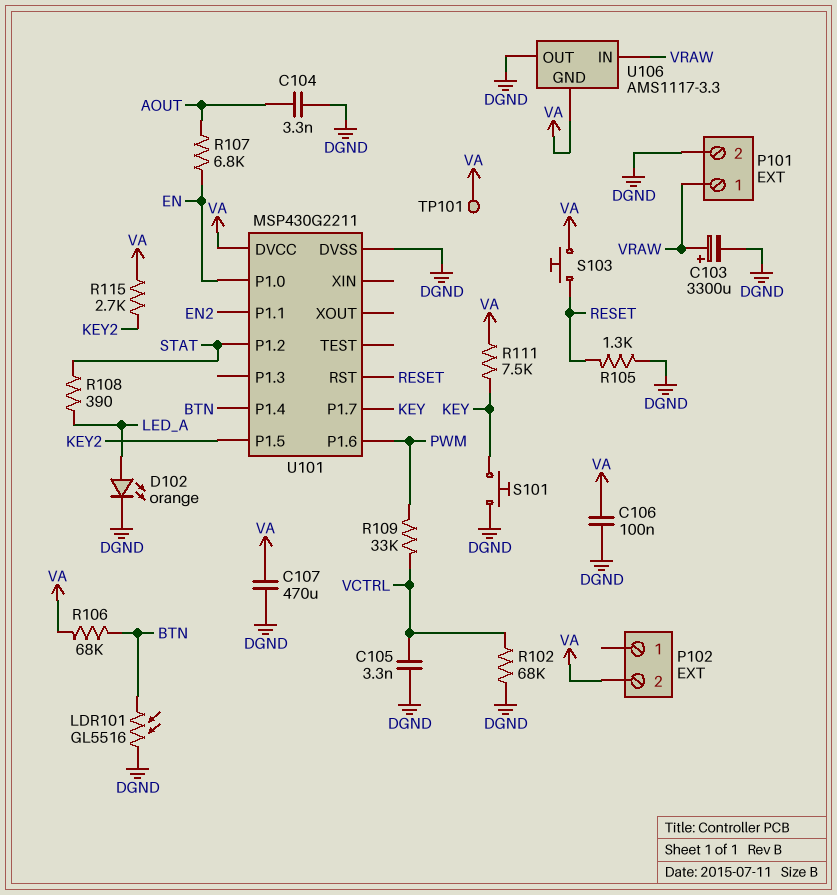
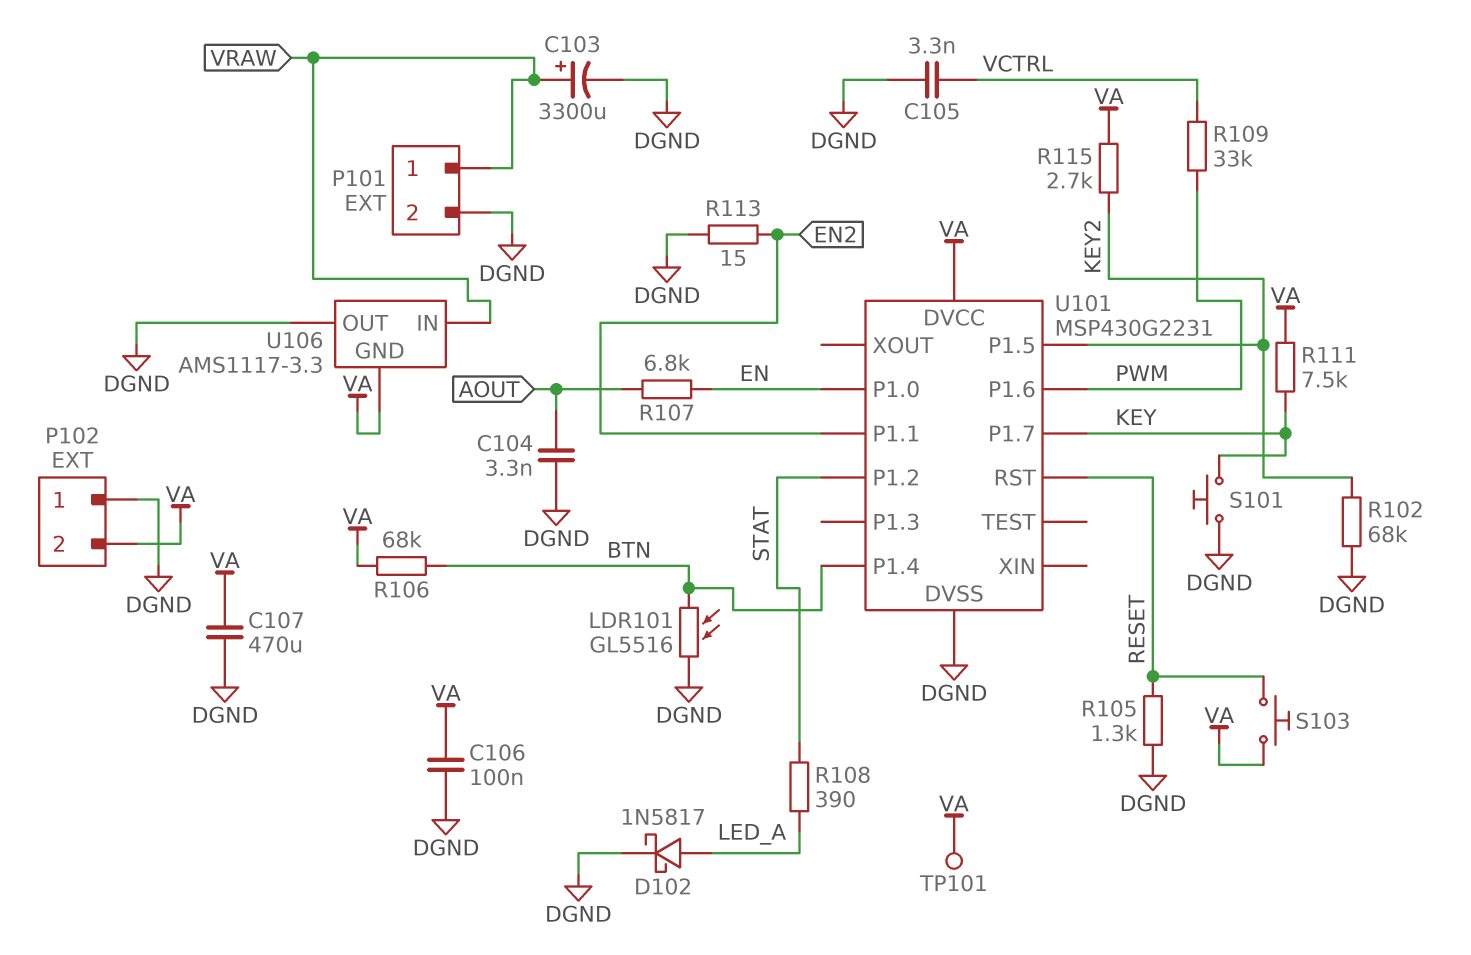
D102: LED orange (A LED_A, K DGND) -> schottky 1N5817 (A LED_A, K DGND)
P102 pin 1: none -> DGND
R102: 68k (DGND, VCTRL) -> 68k (DGND, KEY2)
R113: none -> 15 (DGND, EN2)
U101: MSP430G2211 -> MSP430G2231

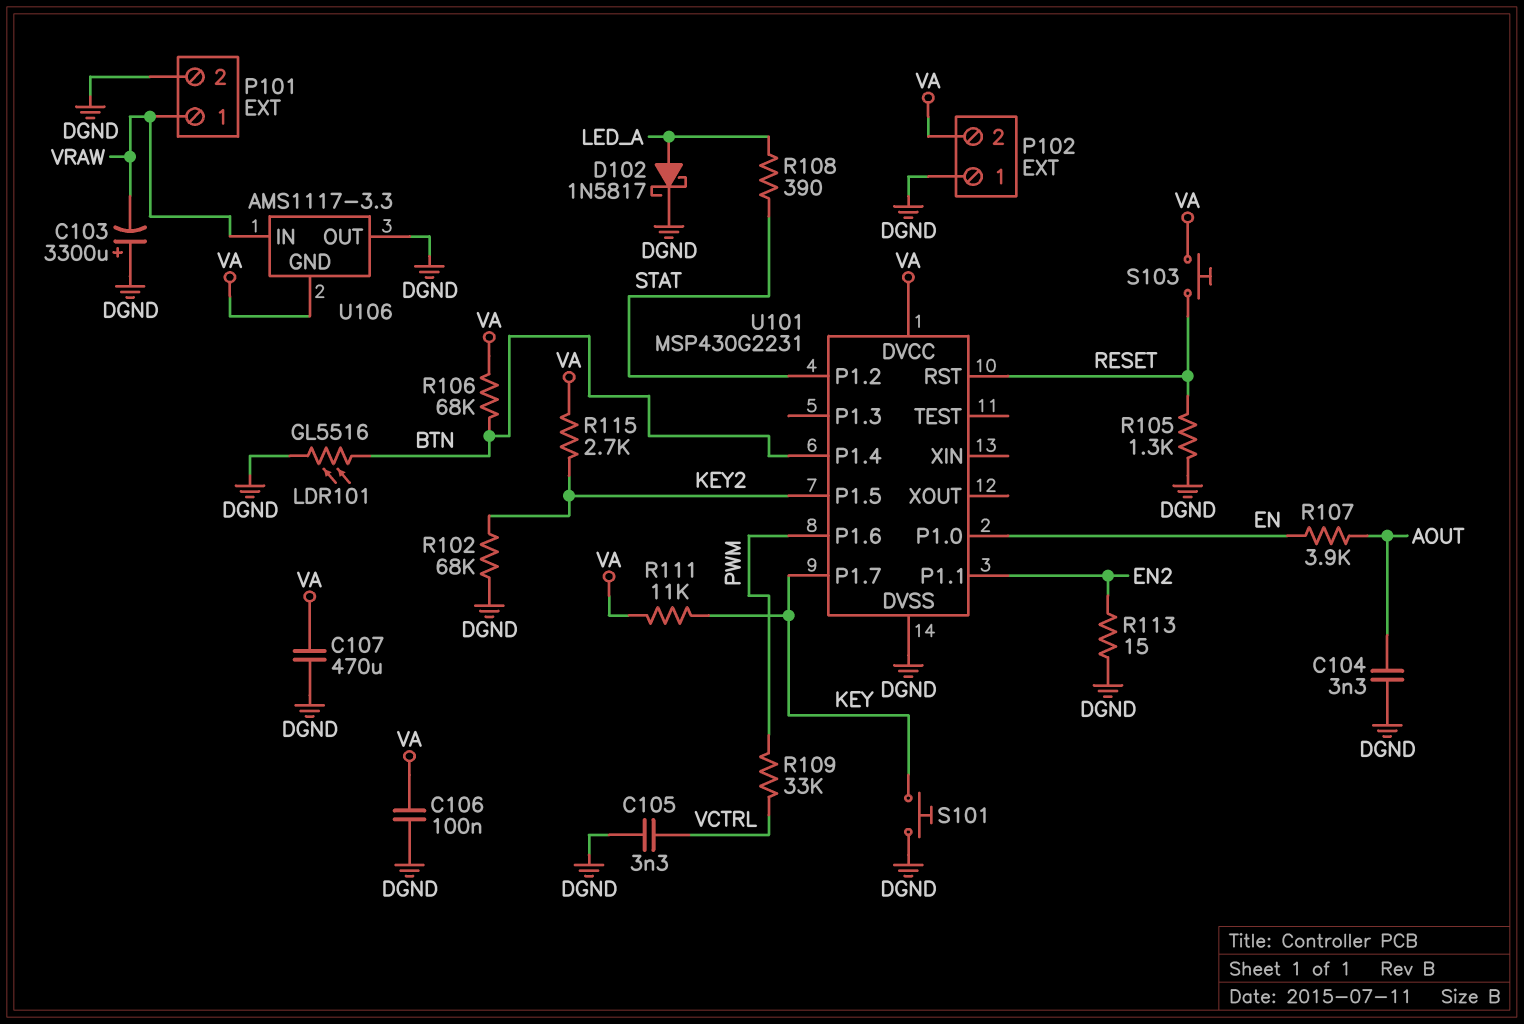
C103: 3300uF (plus VRAW, minus DGND) -> 3300uF (plus DGND, minus VRAW)
R107: 6.8k (AOUT, EN) -> 3.9k (AOUT, EN)
R111: 7.5k (KEY, VA) -> 11k (KEY, VA)
TP101: test point (VA) -> none

